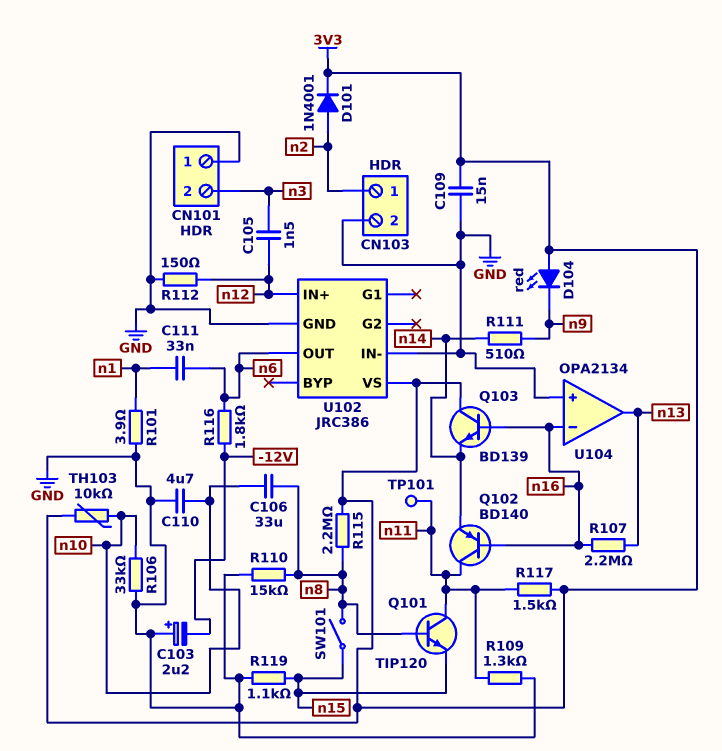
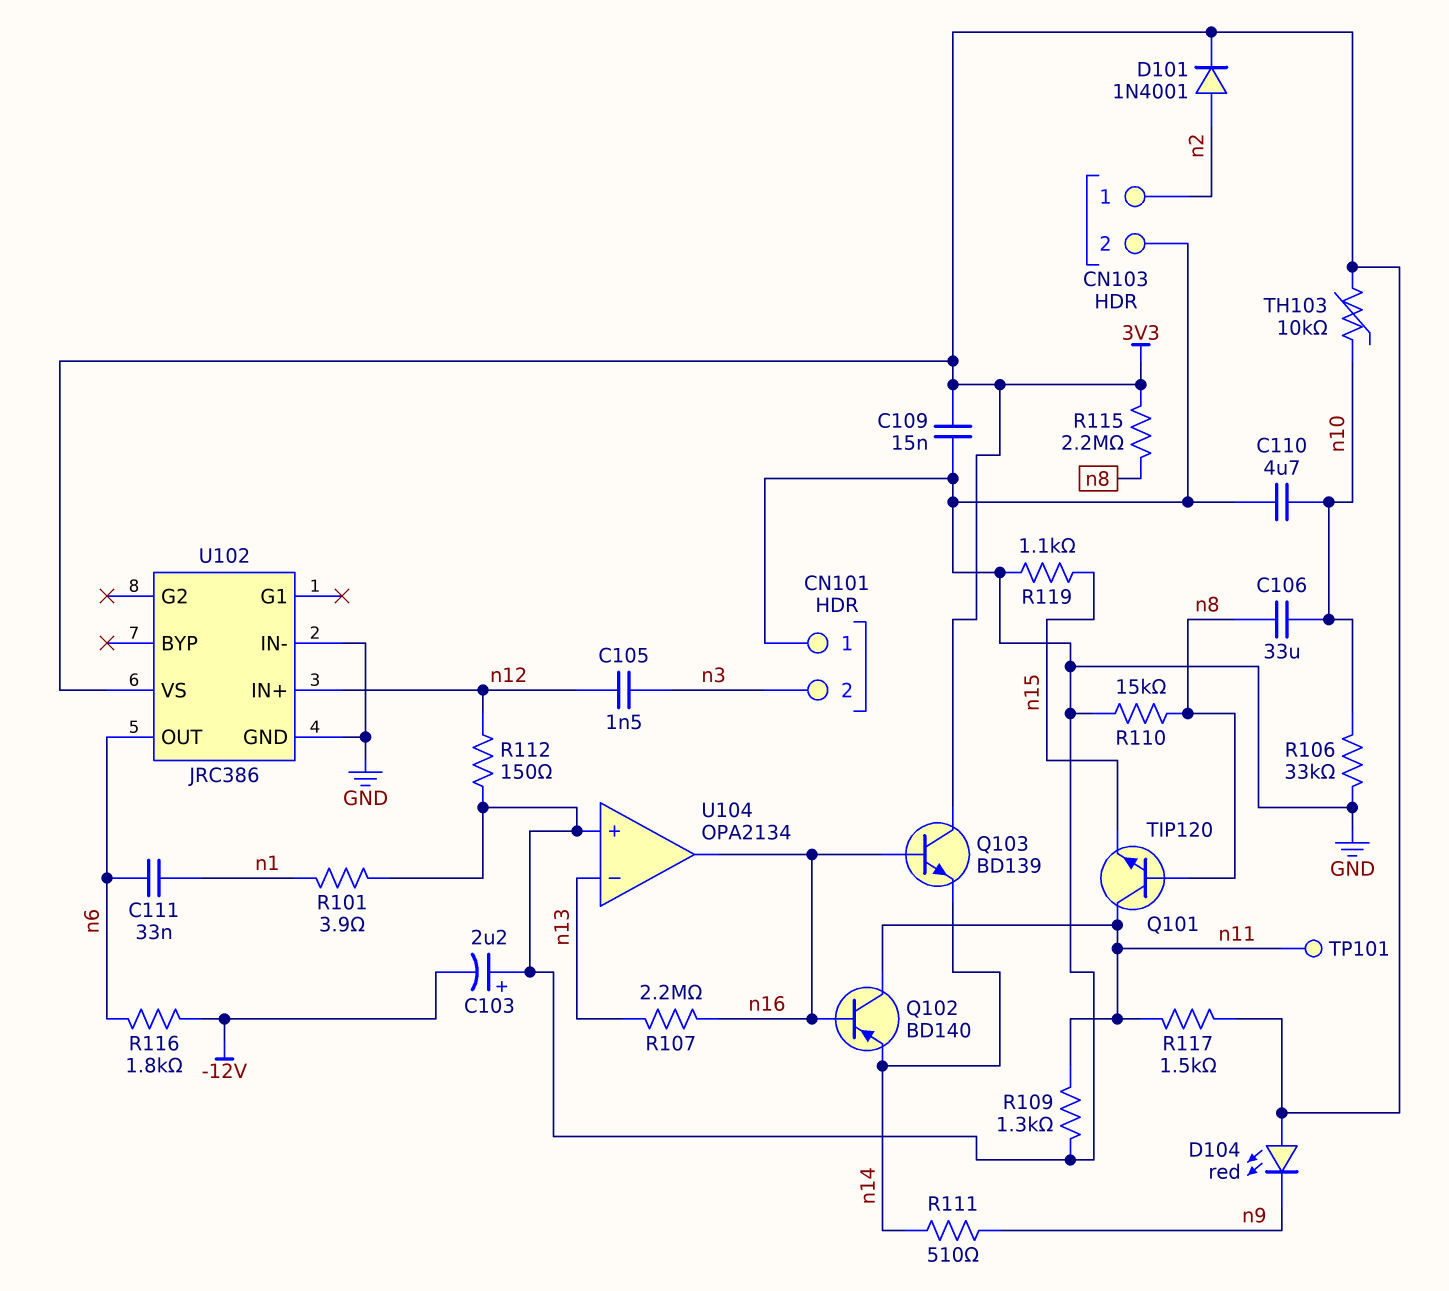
SW101: switch (n8, n15) -> none
U104 pin in-: n16 -> n13
U104 pin out: n13 -> n16

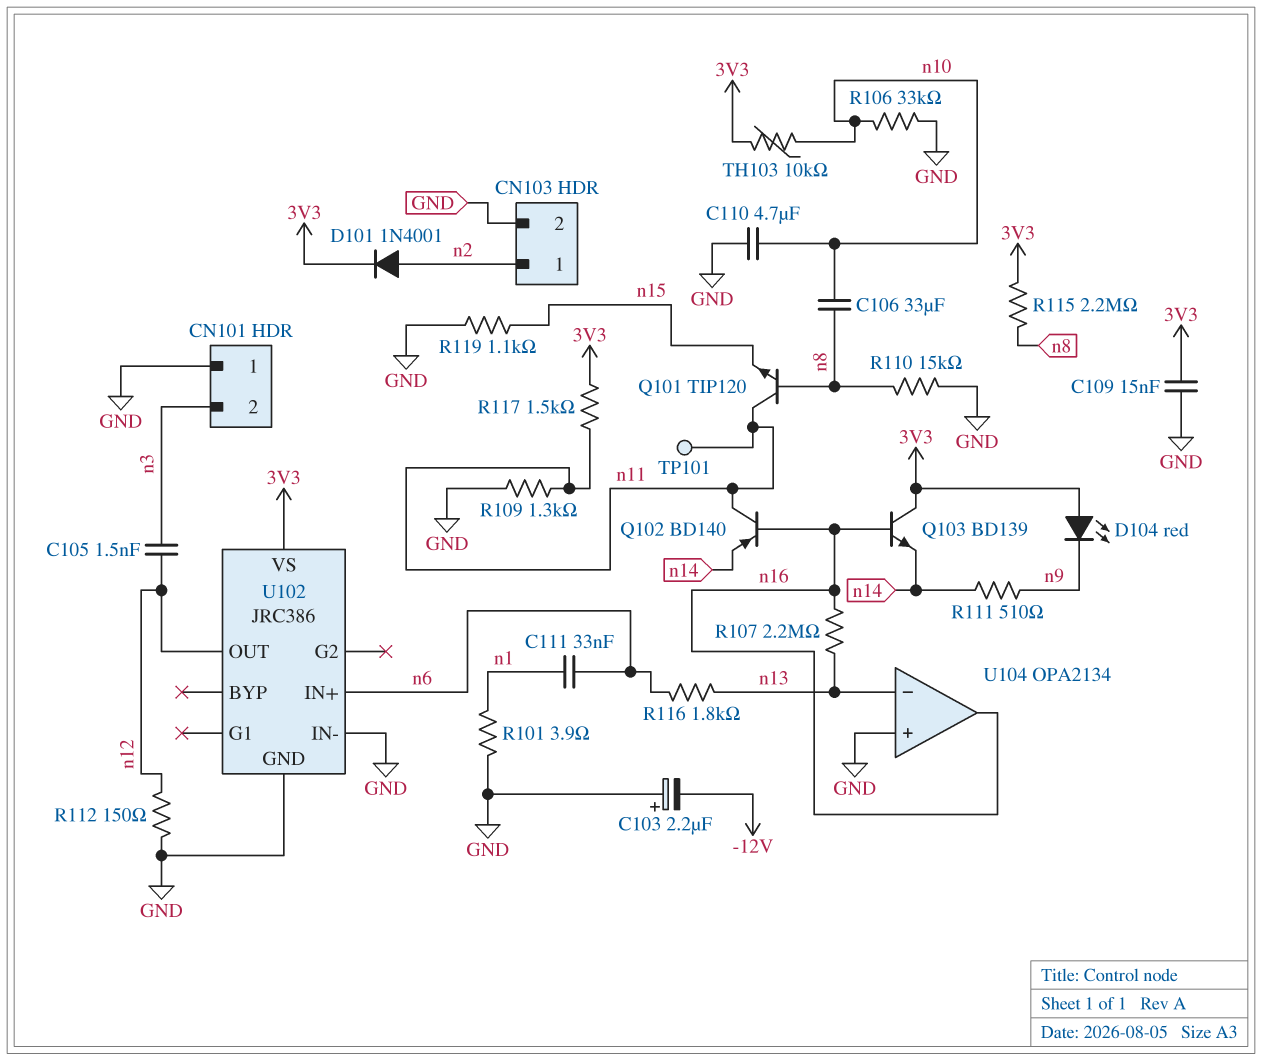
R116: 1.8k (-12V, n6) -> 1.8k (n6, n13)
U102 pin IN+: n12 -> n6
U102 pin OUT: n6 -> n12

